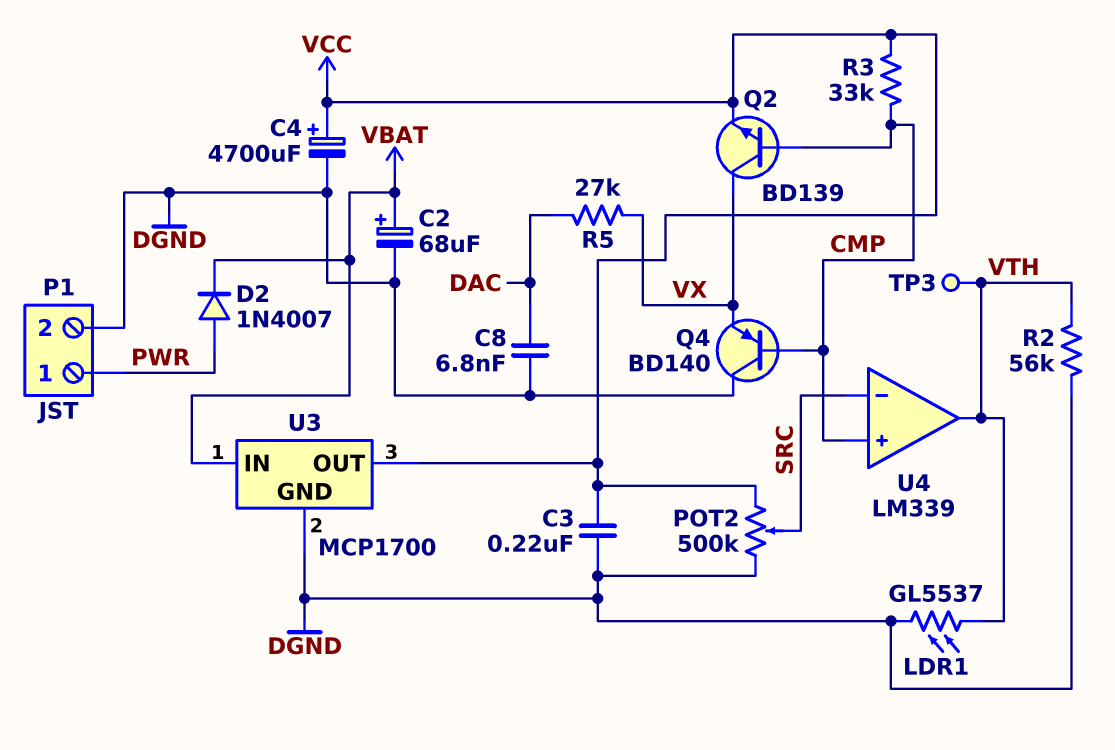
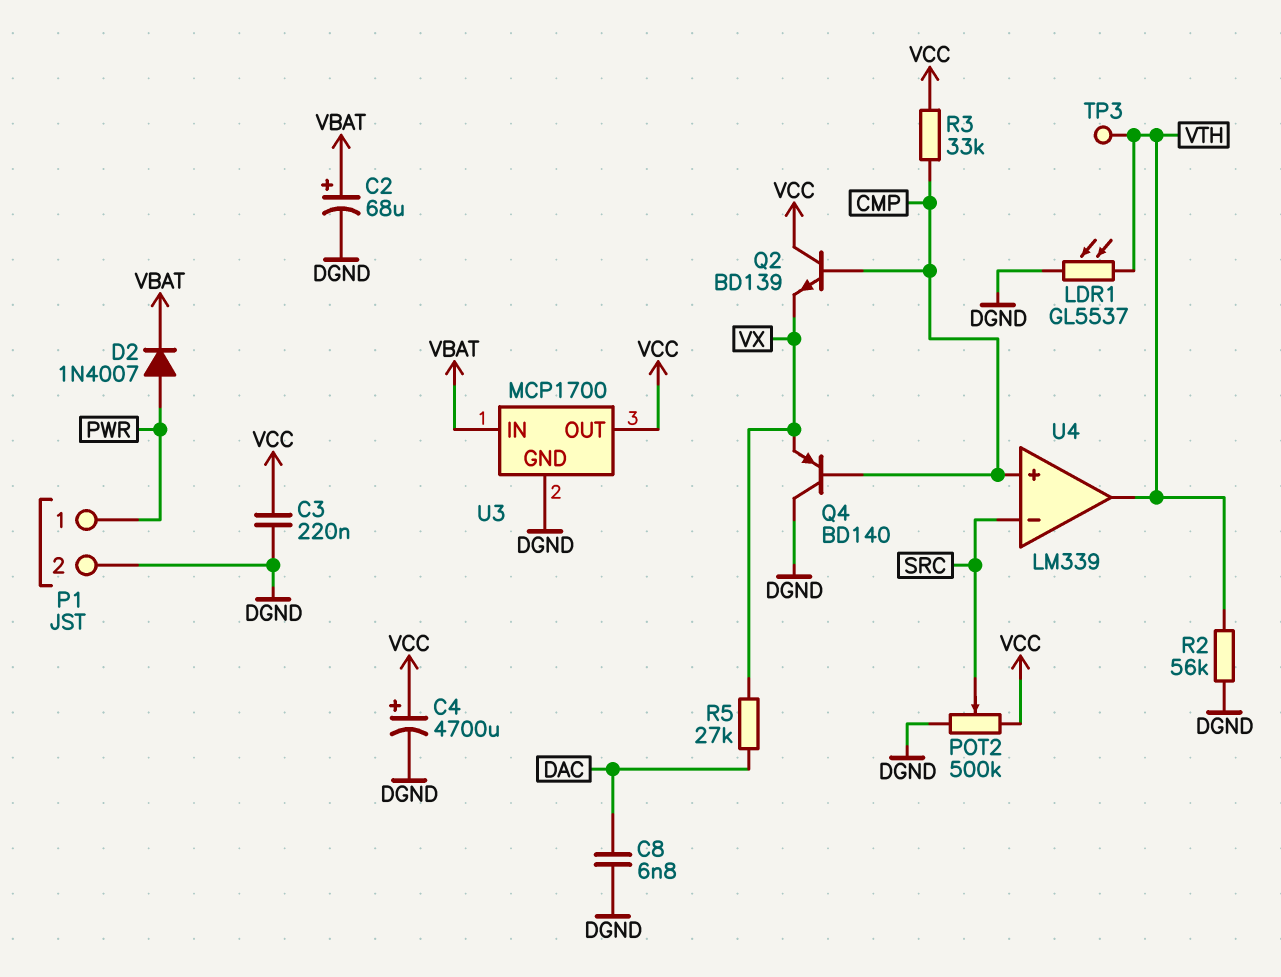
Q2: NPN BD139 (B CMP, C VX, E VCC) -> NPN BD139 (B CMP, C VCC, E VX)

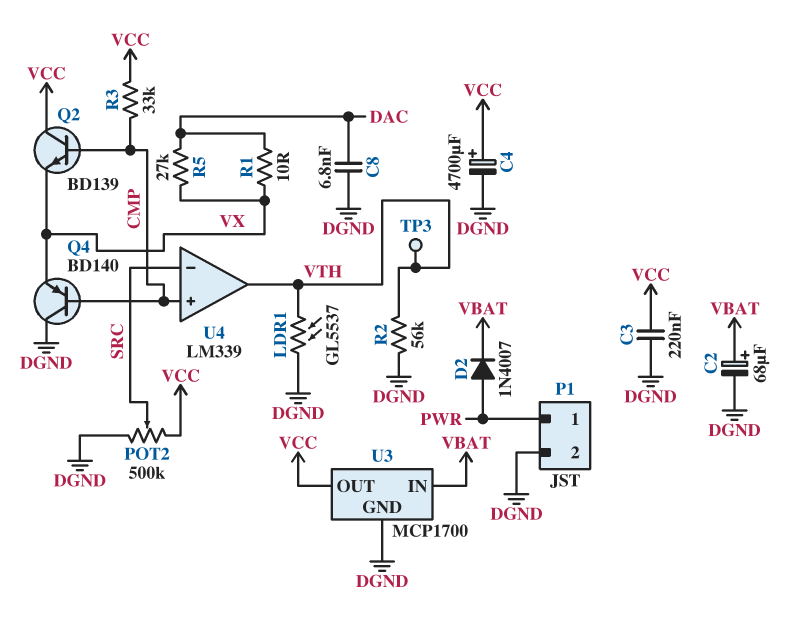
R1: none -> 10 (DAC, VX)

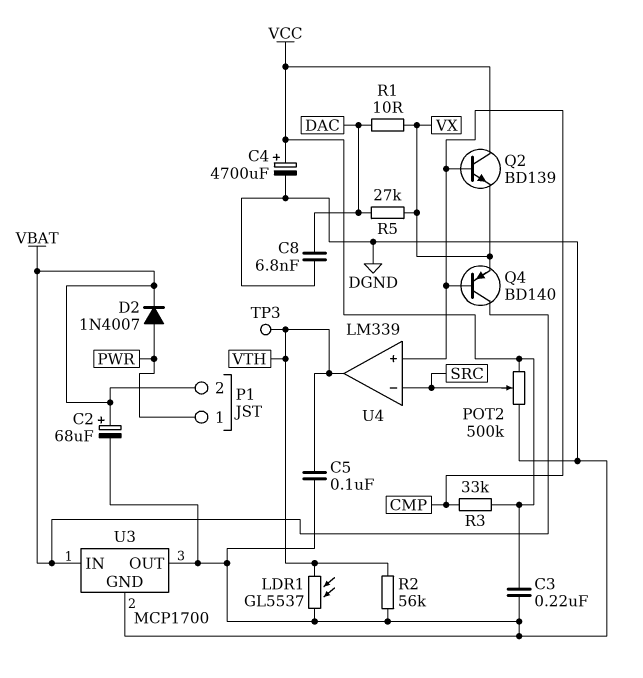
C5: none -> 100nF (DGND, VTH)
P1 pin 2: DGND -> VBAT
Q4: PNP BD140 (B CMP, C DGND, E VX) -> PNP BD140 (B CMP, C VBAT, E VX)
U3 pin OUT: VCC -> DGND

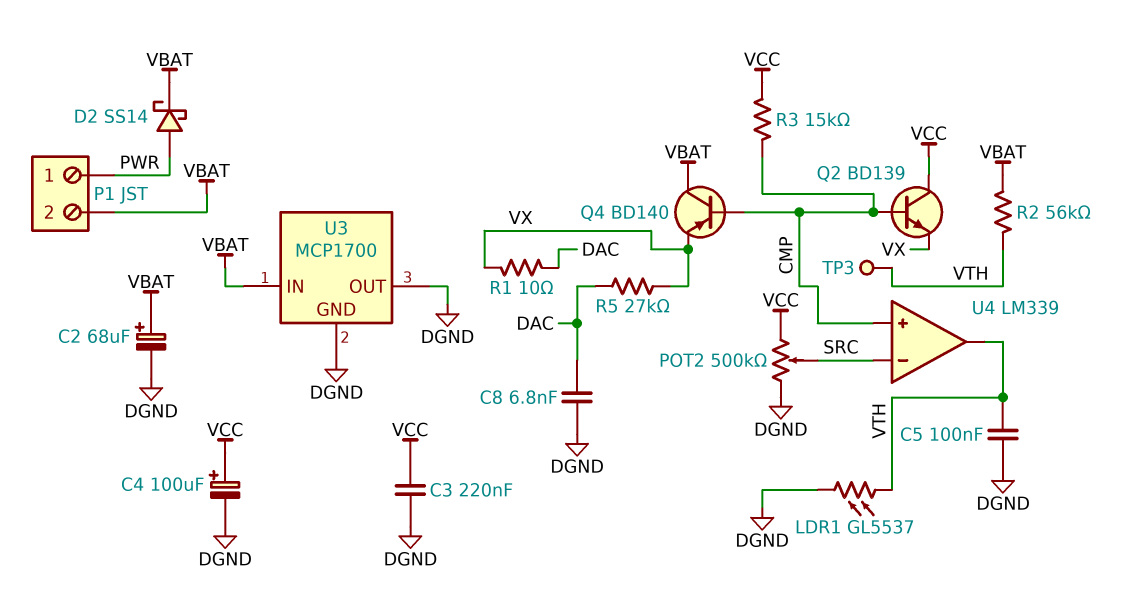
C4: 4700uF (plus VCC, minus DGND) -> 100uF (plus VCC, minus DGND)
D2: diode 1N4007 (A PWR, K VBAT) -> schottky SS14 (A PWR, K VBAT)
R2: 56k (DGND, VTH) -> 56k (VBAT, VTH)
R3: 33k (CMP, VCC) -> 15k (CMP, VCC)

